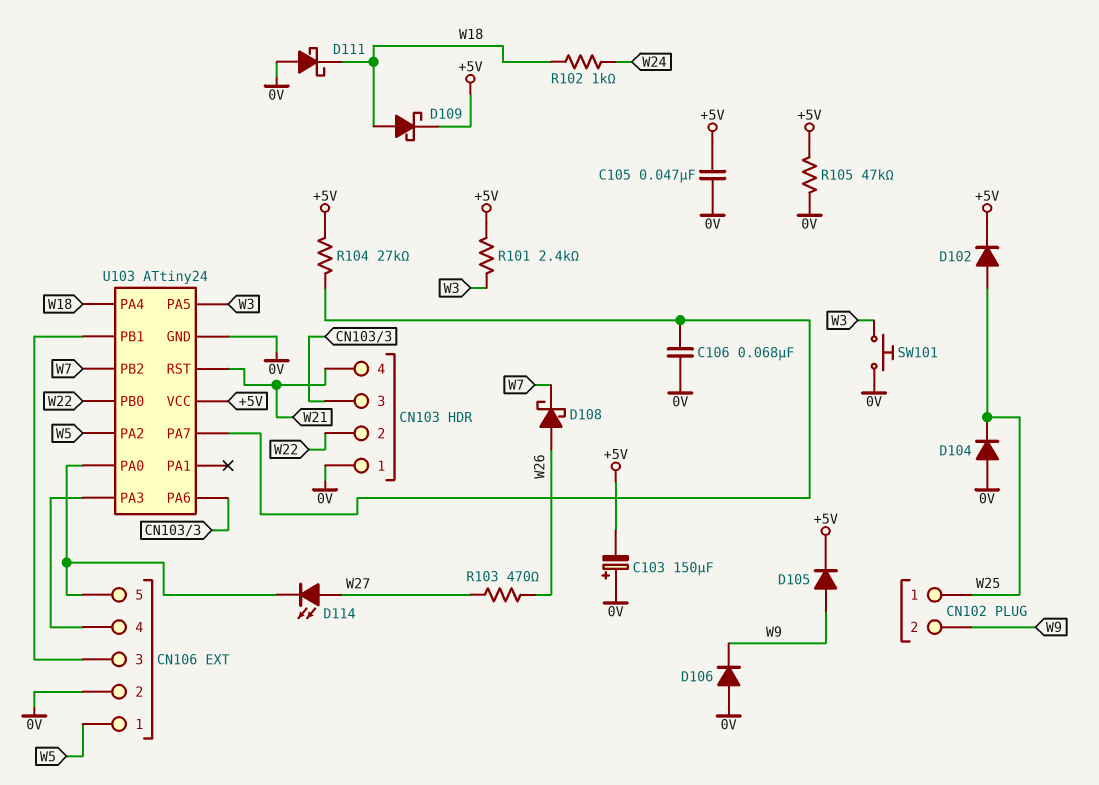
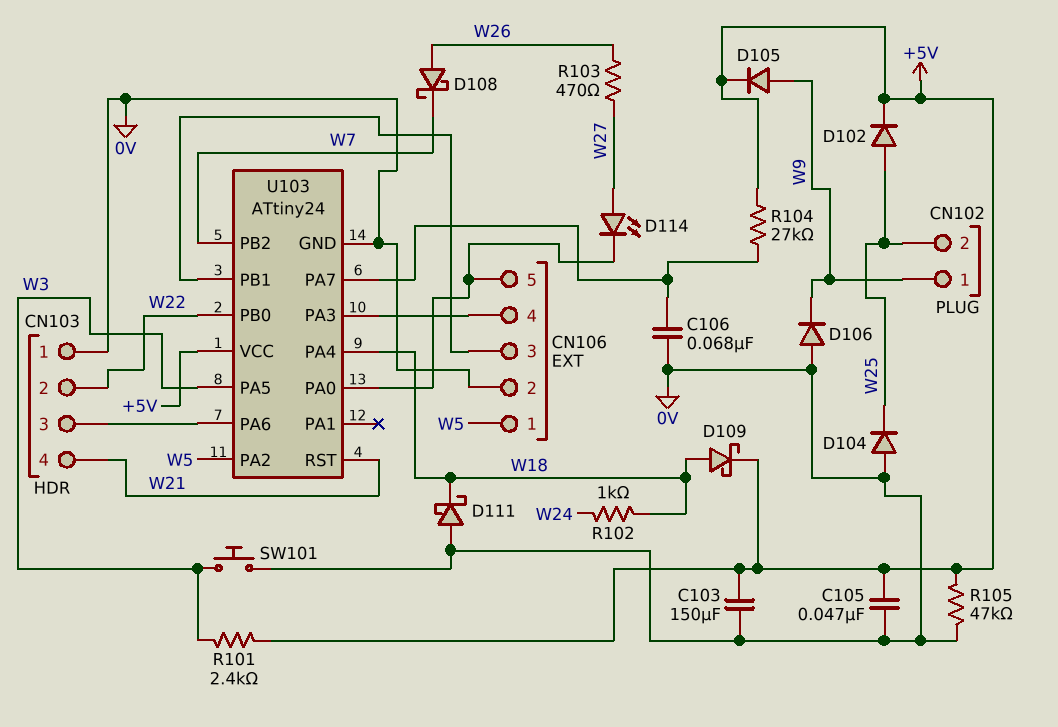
C103: 150uF (plus 0V, minus +5V) -> 150uF (+5V, 0V)
CN102 pin 1: W25 -> W9
CN102 pin 2: W9 -> W25

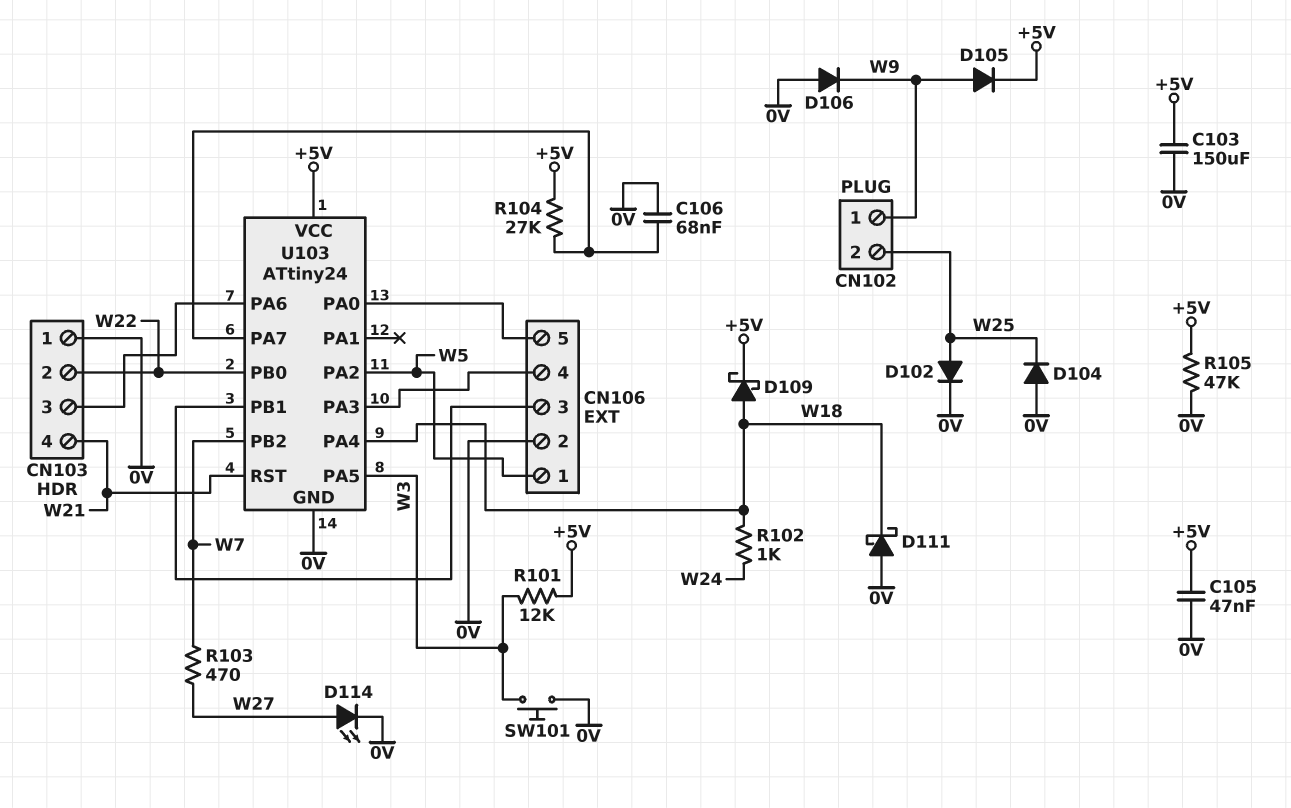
D102: diode (A W25, K +5V) -> diode (A W25, K 0V)
D108: schottky (A W26, K W7) -> none
D114: LED (A W27, K CN106/5) -> LED (A W27, K 0V)
R101: 2.4k (+5V, W3) -> 12k (+5V, W3)
R103: 470 (W26, W27) -> 470 (W7, W27)

